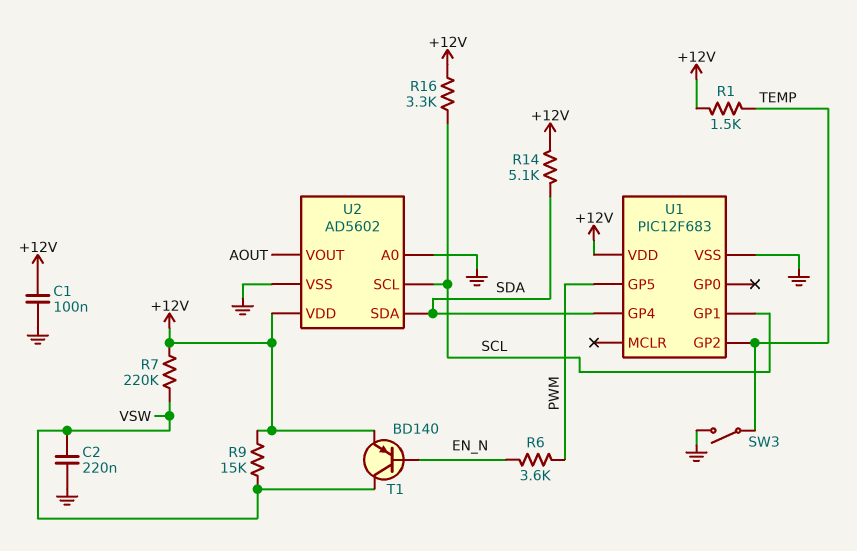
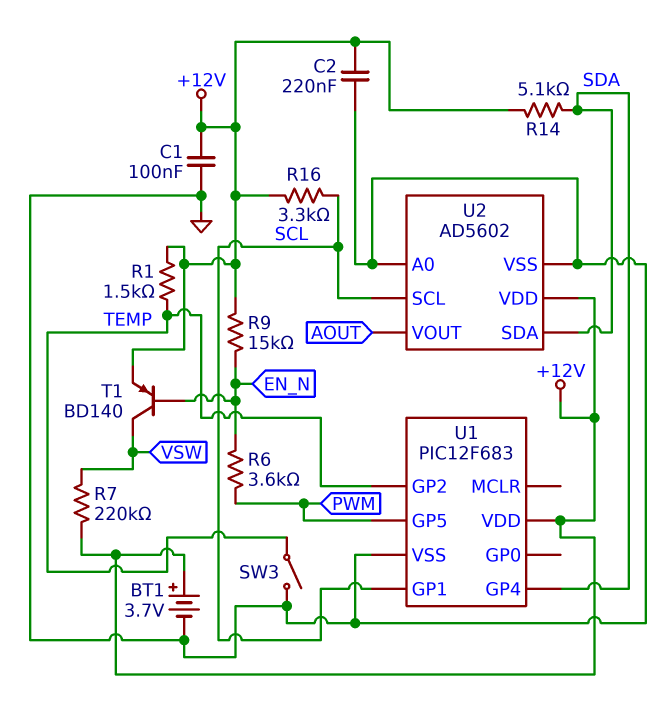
BT1: none -> 3.7V (plus +12V, minus GND)
C2: 220nF (GND, VSW) -> 220nF (+12V, GND)
R9: 15k (+12V, VSW) -> 15k (+12V, EN_N)

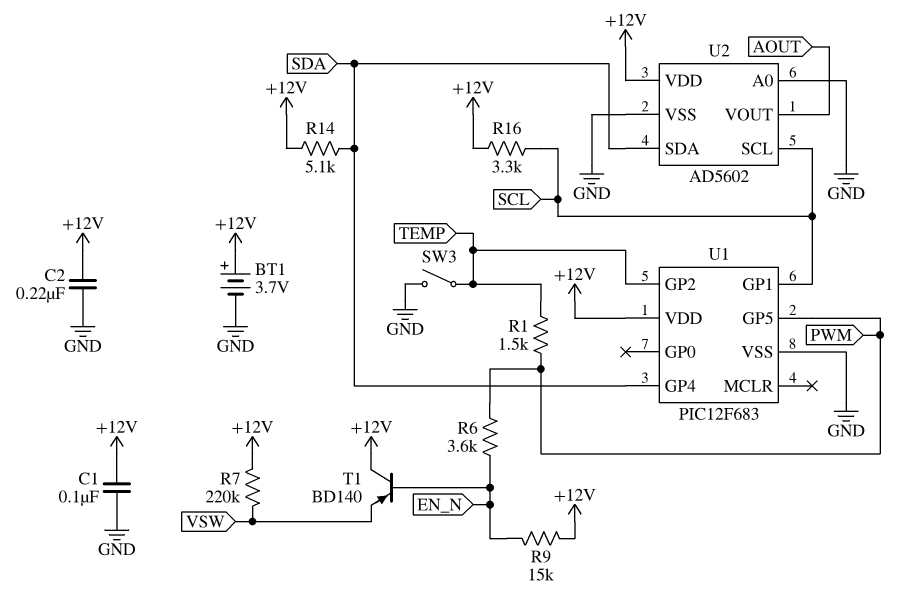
R1: 1.5k (+12V, TEMP) -> 1.5k (PWM, TEMP)
T1: PNP BD140 (B EN_N, C VSW, E +12V) -> PNP BD140 (B EN_N, C +12V, E VSW)

